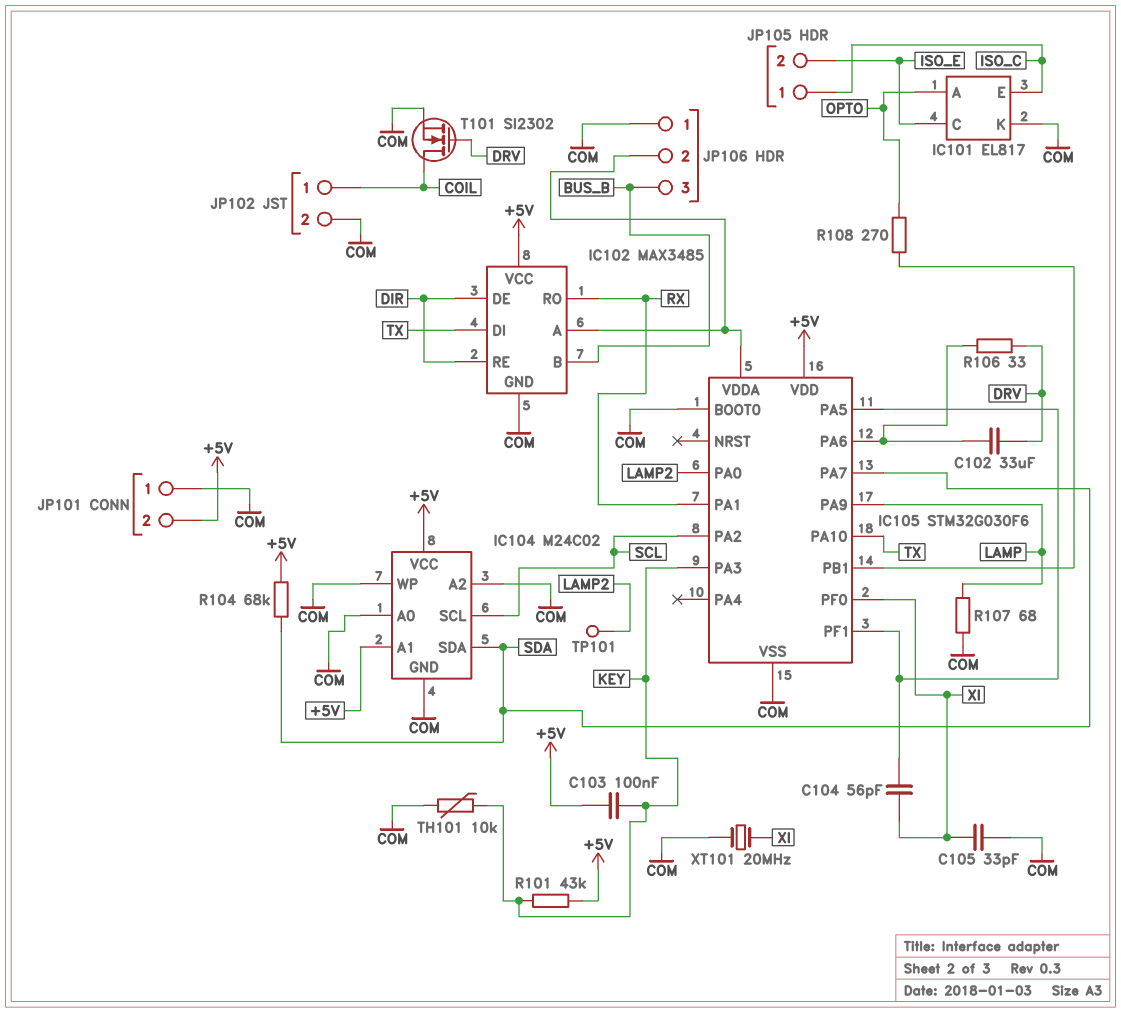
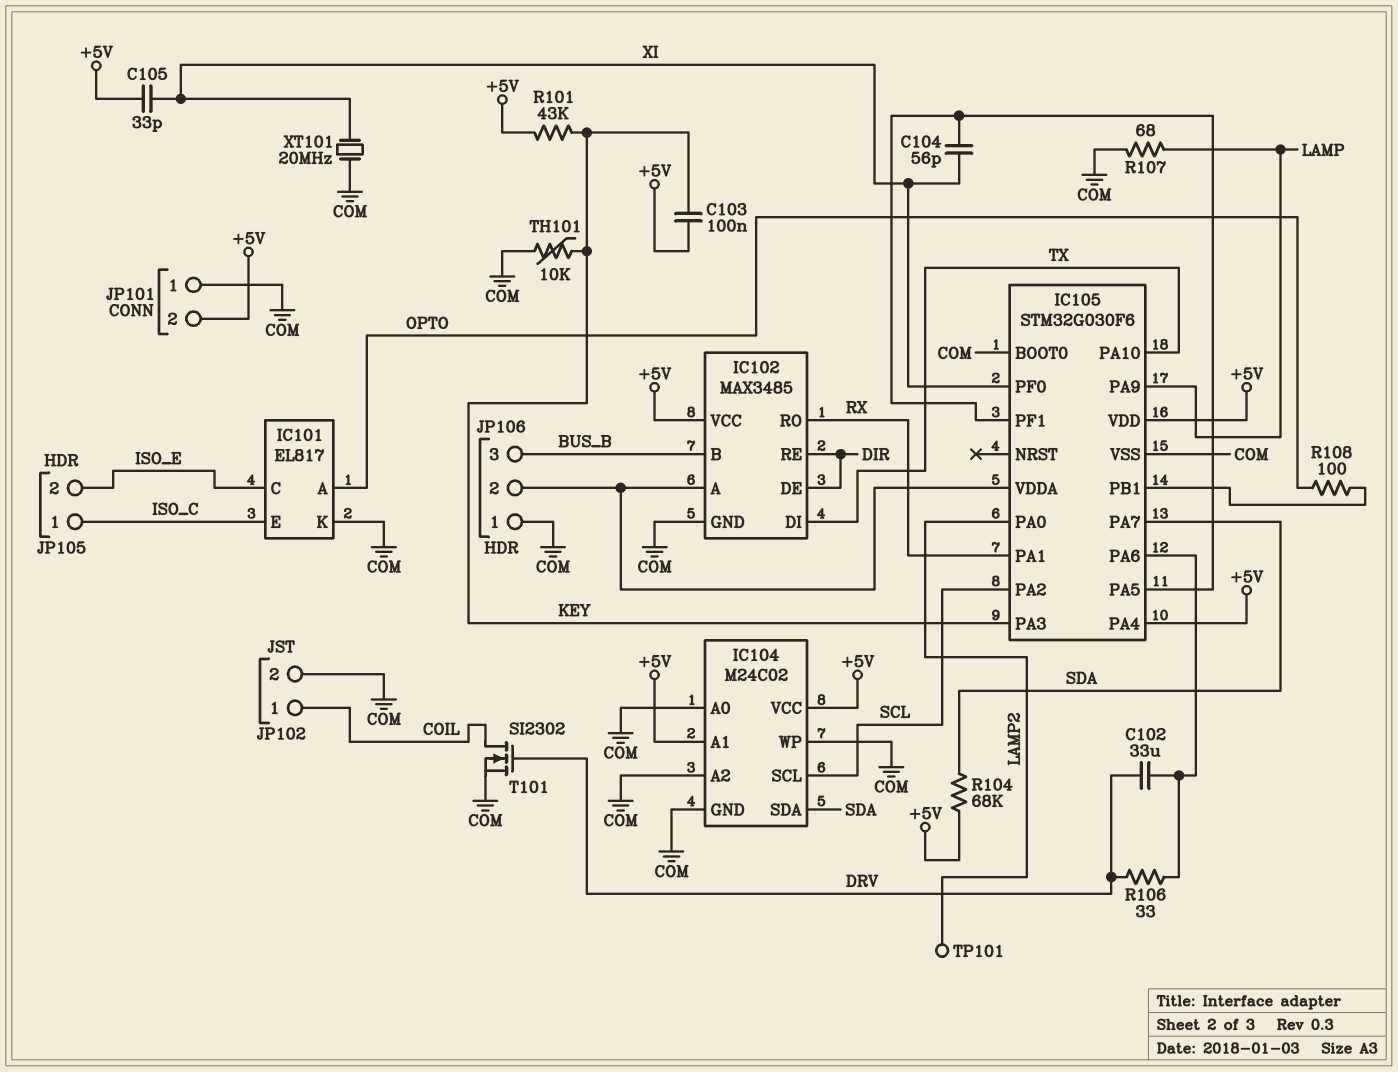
C105: 33pF (COM, XI) -> 33pF (+5V, XI)
IC105 pin PA4: none -> +5V
R108: 270 (IC105/PB1, OPTO) -> 100 (IC105/PB1, OPTO)

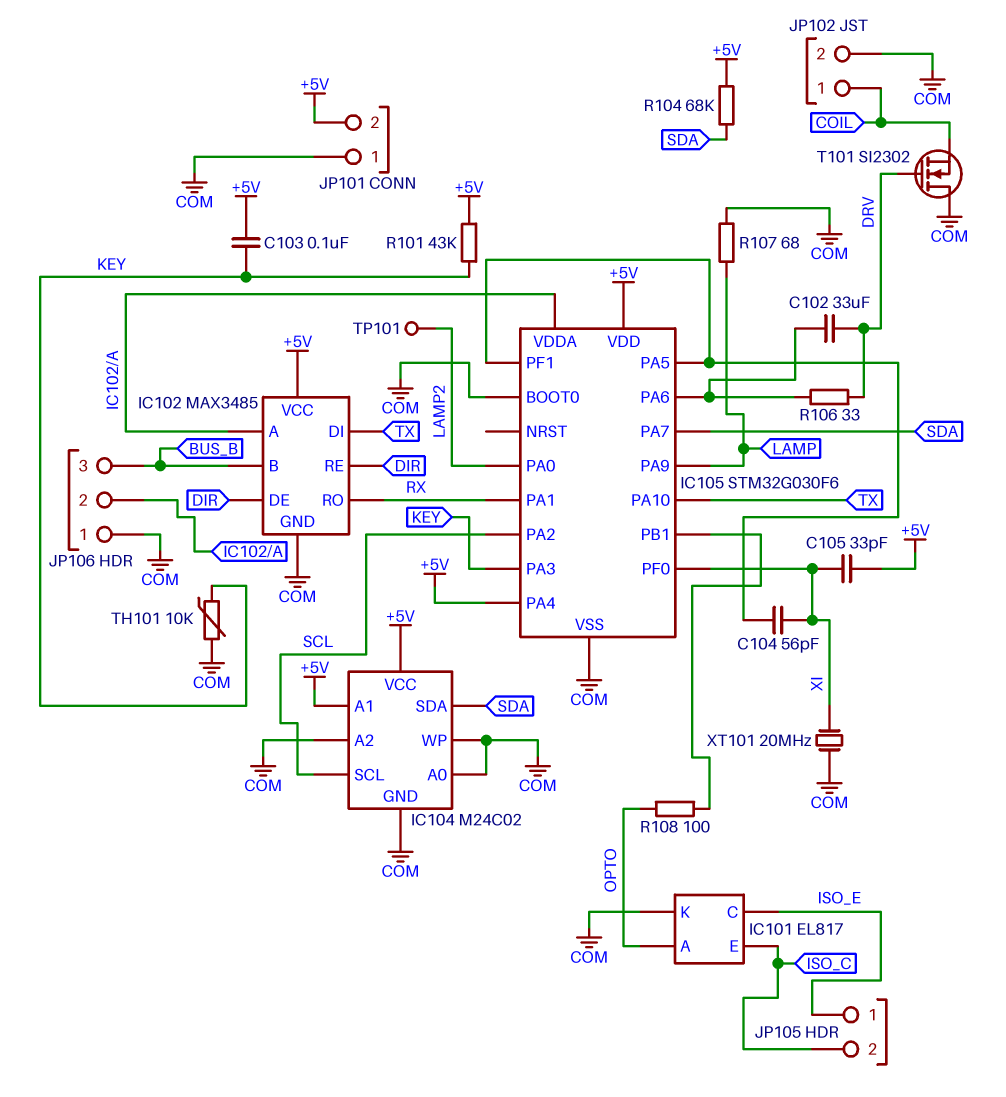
JP105 pin 1: ISO_C -> ISO_E
JP105 pin 2: ISO_E -> ISO_C
T101: NMOS SI2302 (G DRV, D COIL, S COM) -> NMOS SI2302 (G DRV, D COM, S COIL)

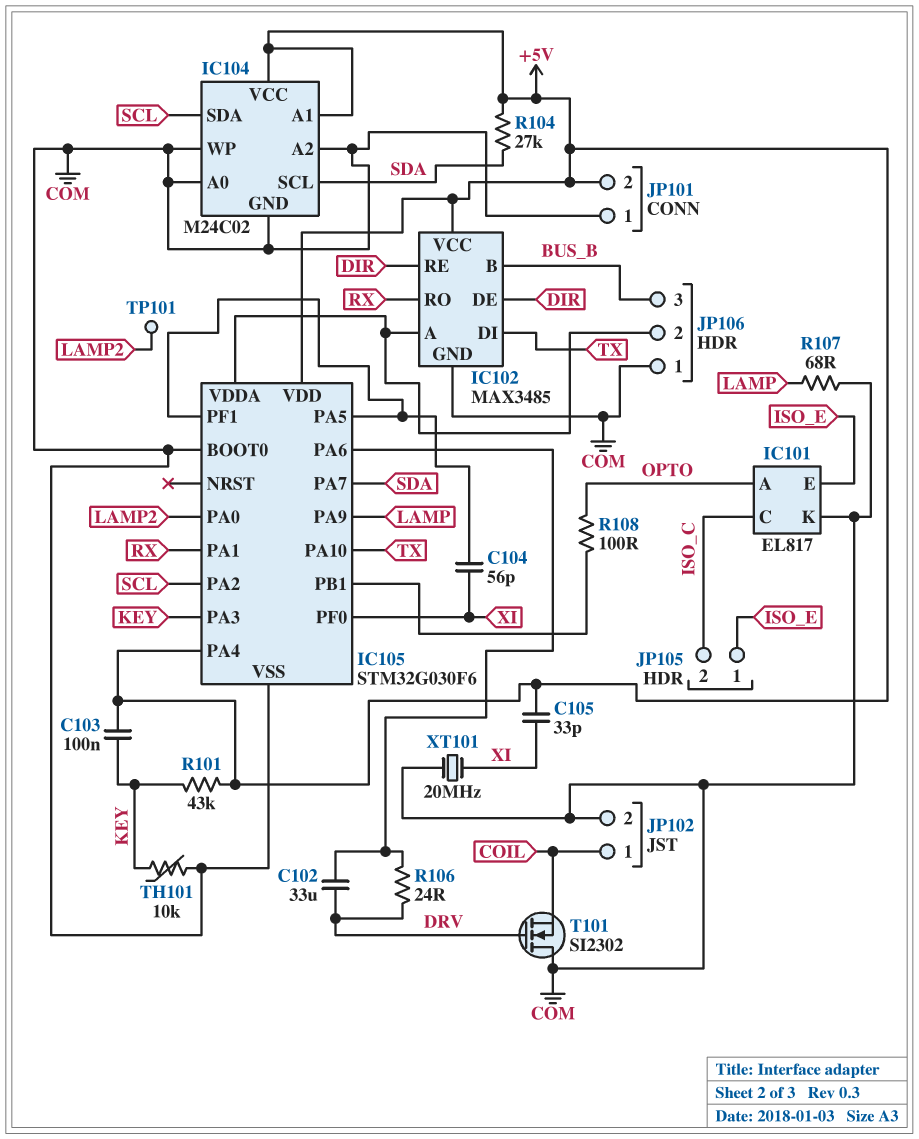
IC101 pin C: ISO_E -> ISO_C
IC101 pin E: ISO_C -> ISO_E
IC104 pin SCL: SCL -> SDA
IC104 pin SDA: SDA -> SCL
R104: 68k (+5V, SDA) -> 27k (+5V, SDA)
R106: 33 (DRV, IC105/PA6) -> 24 (DRV, IC105/PA6)

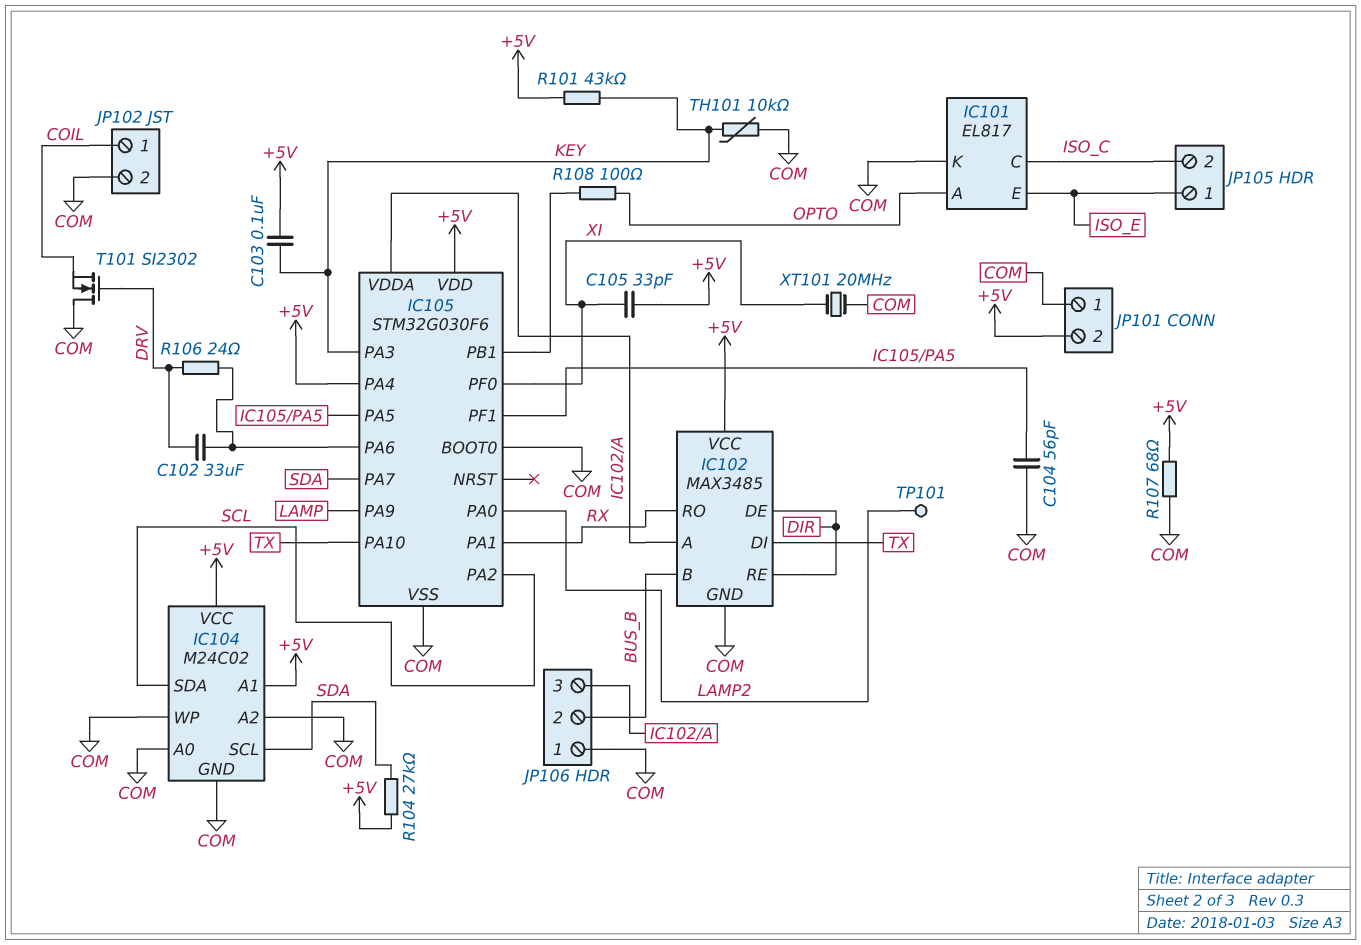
C104: 56pF (IC105/PA5, XI) -> 56pF (COM, IC105/PA5)
JP106 pin 2: IC102/A -> BUS_B
JP106 pin 3: BUS_B -> IC102/A
R107: 68 (COM, LAMP) -> 68 (+5V, COM)

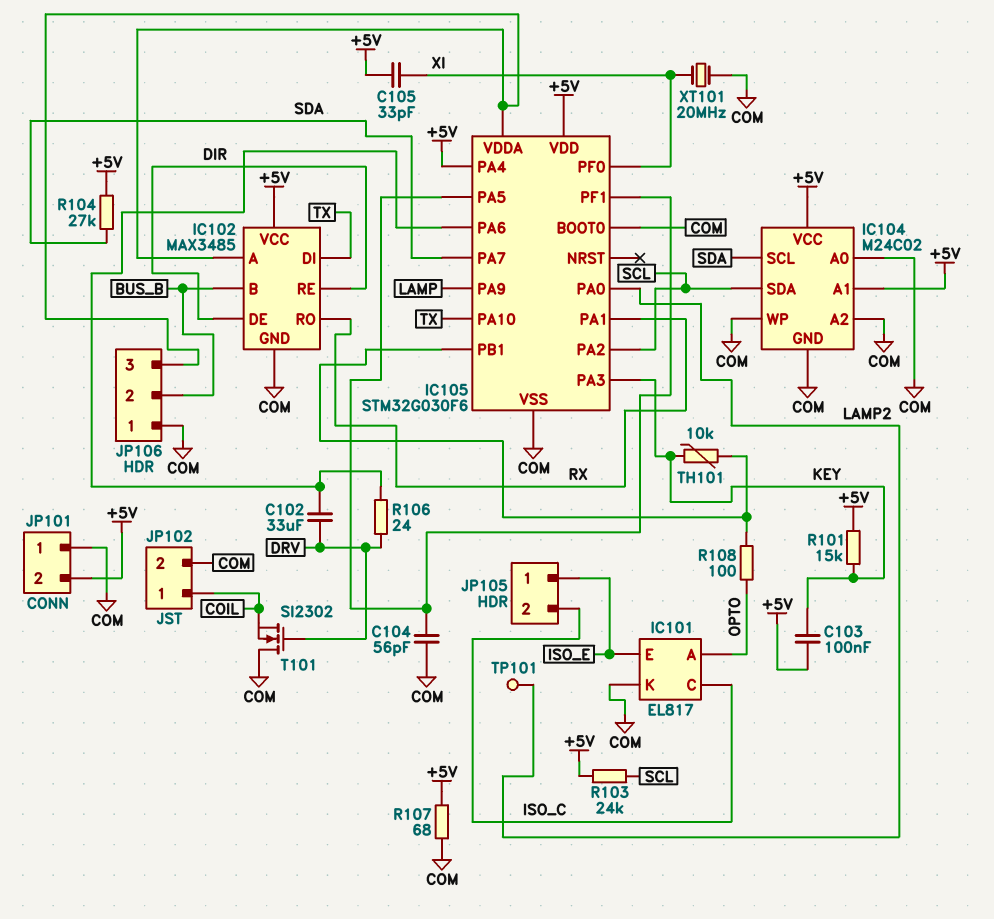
R101: 43k (+5V, KEY) -> 15k (+5V, KEY)
R103: none -> 24k (+5V, SCL)
TH101: 10k (COM, KEY) -> 10k (IC105/PB1, KEY)

